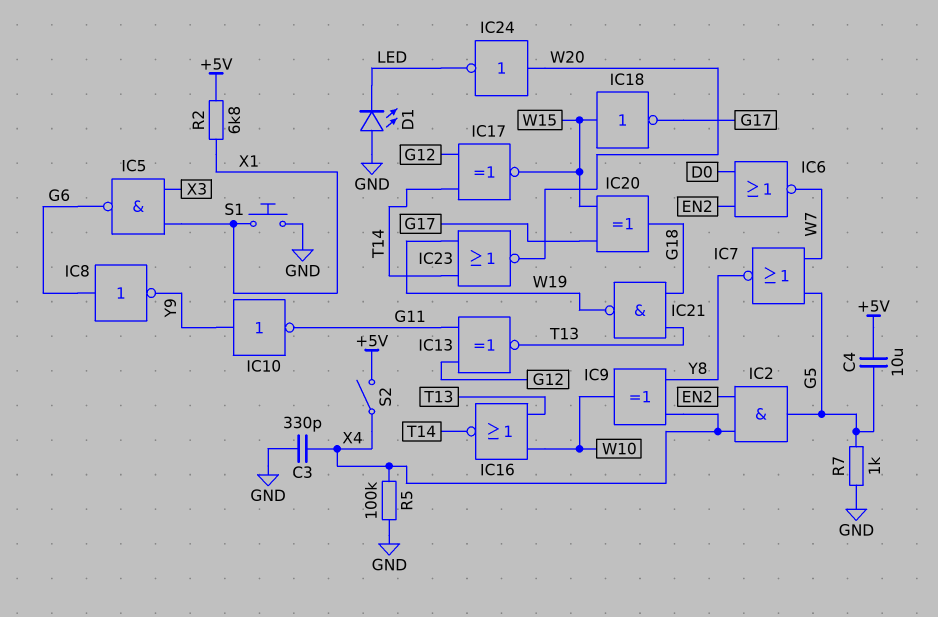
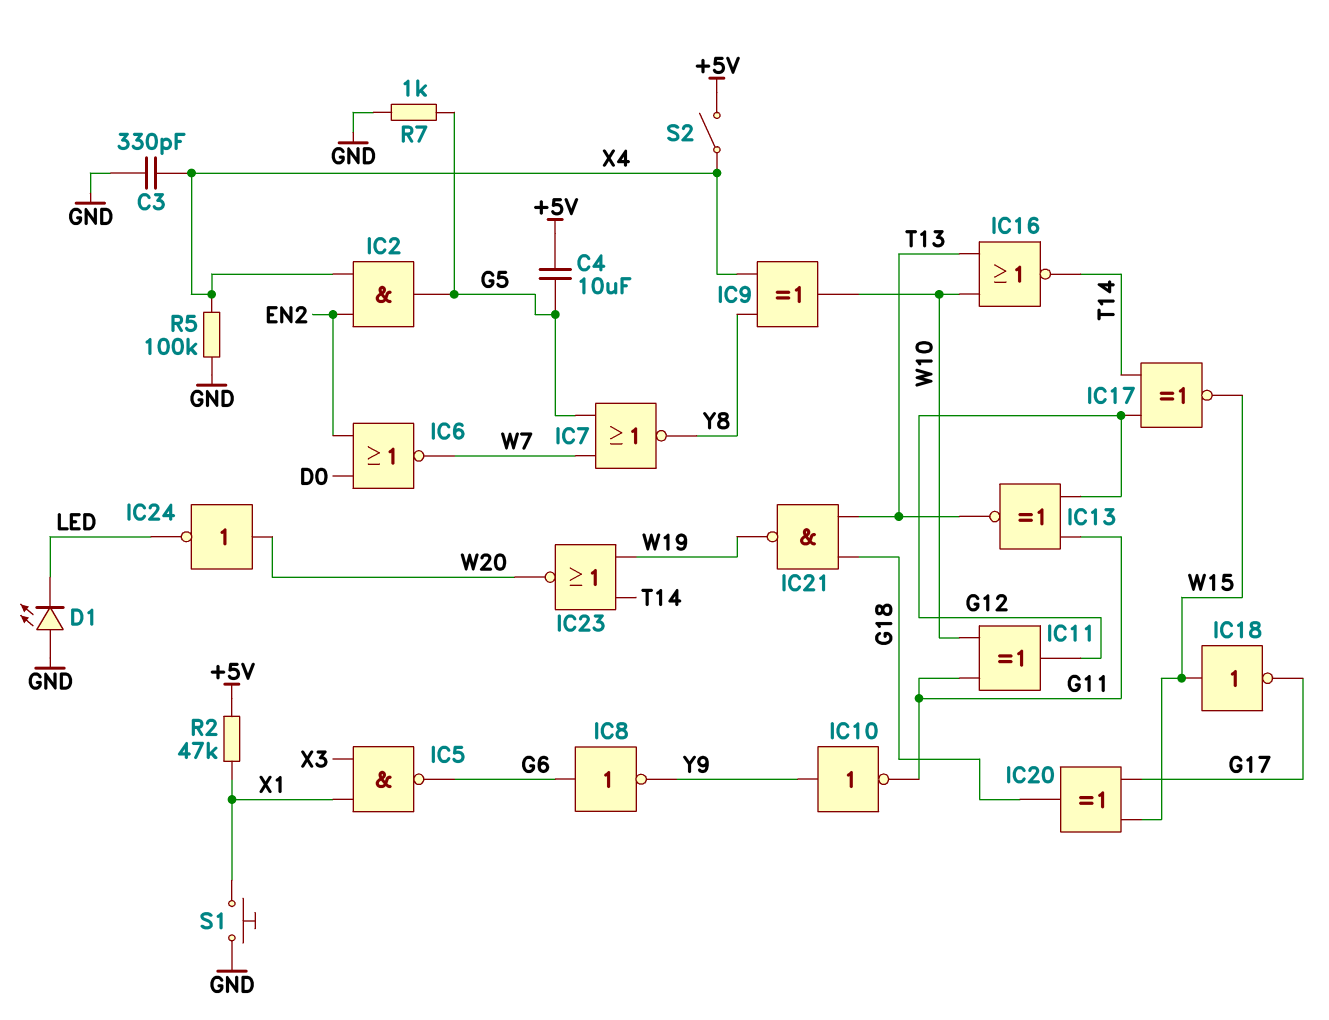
IC11: none -> XOR (in G11, in W10, out G12)
R2: 6.8k (+5V, X1) -> 47k (+5V, X1)

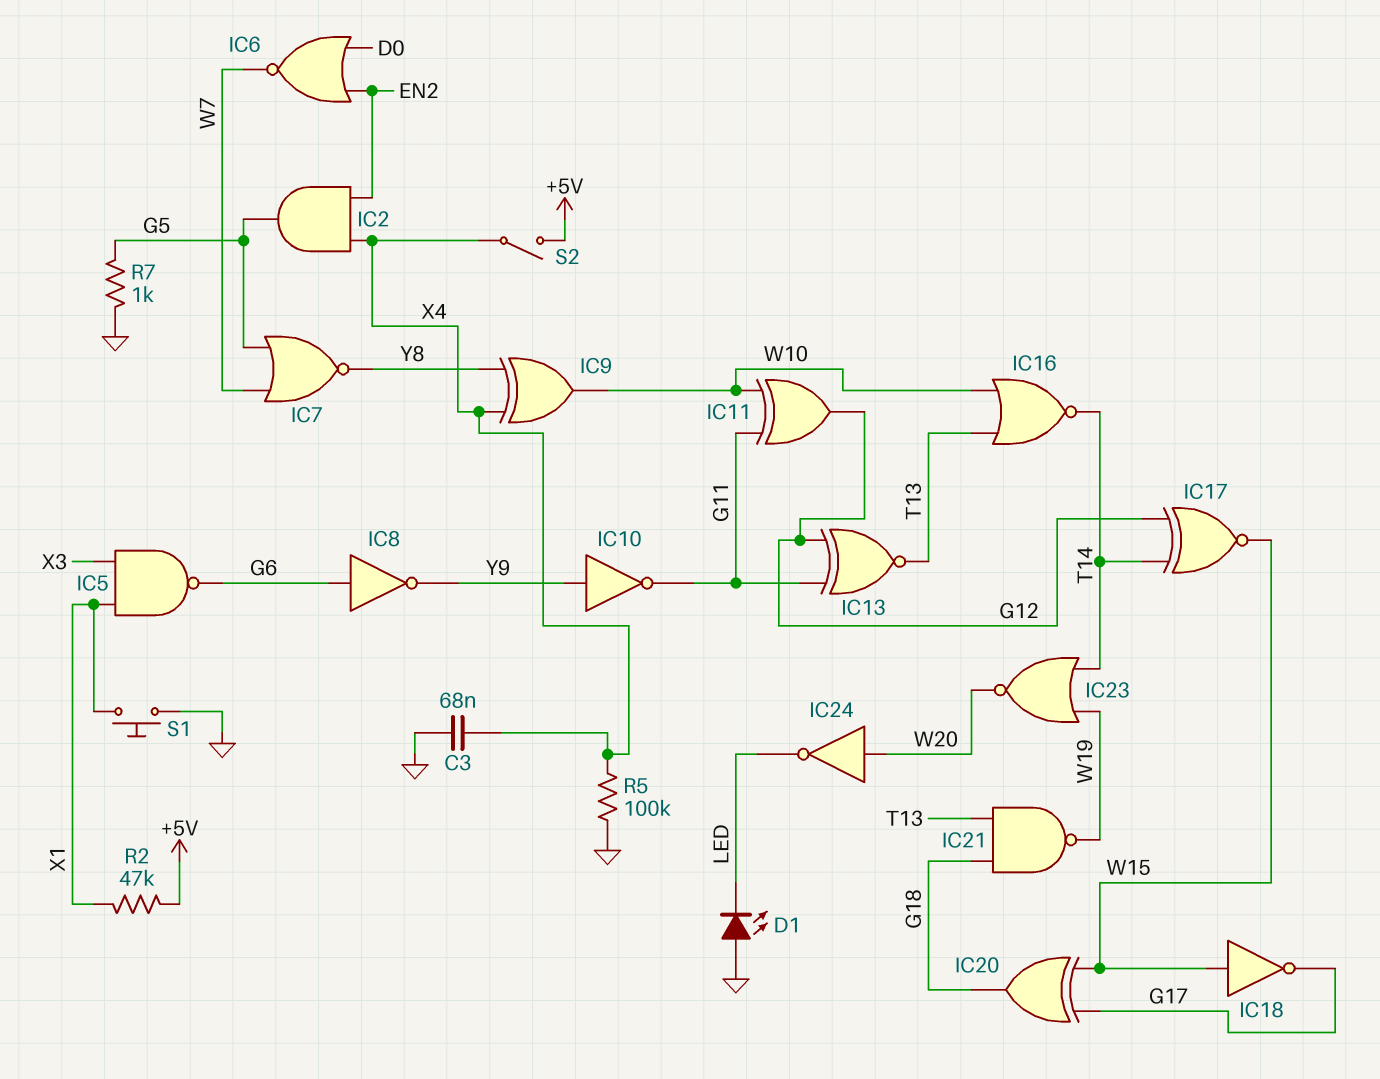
C3: 330pF (GND, X4) -> 68nF (GND, X4)
C4: 10uF (+5V, G5) -> none

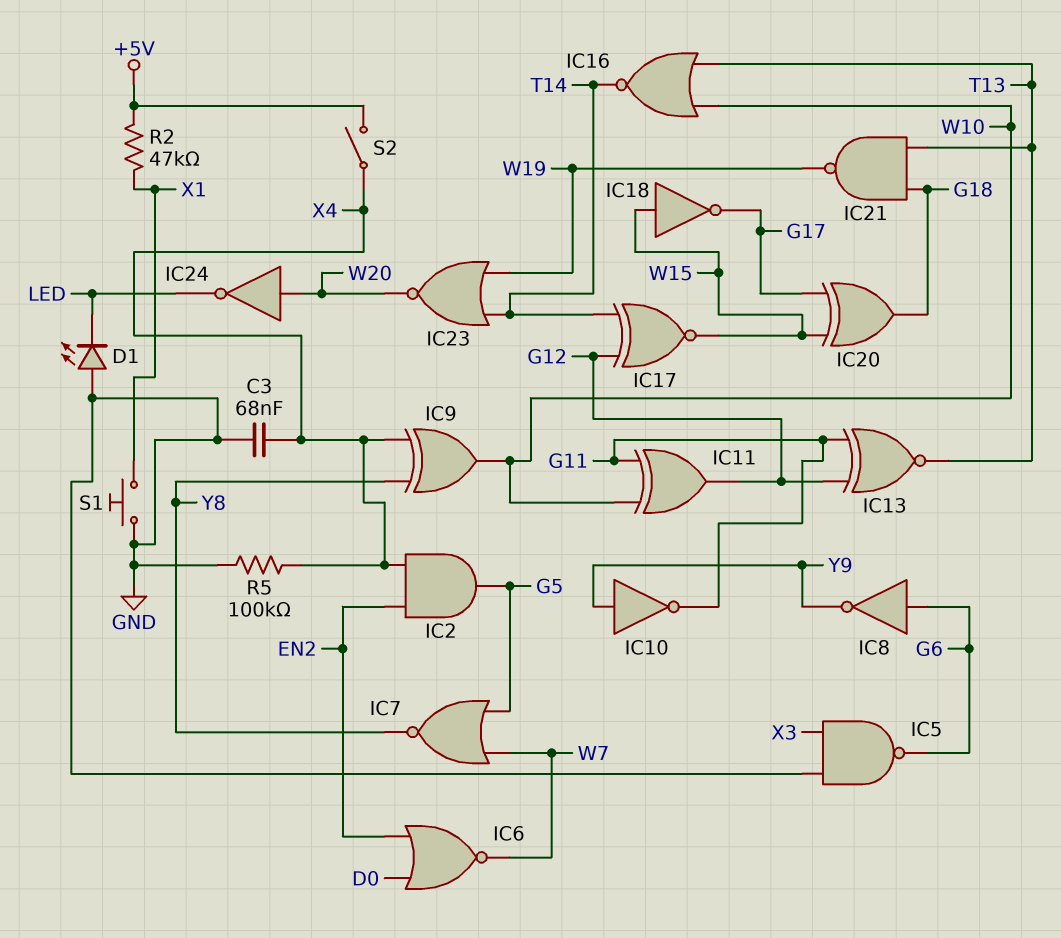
IC5: NAND (in X1, in X3, out G6) -> NAND (in GND, in X3, out G6)
R7: 1k (G5, GND) -> none

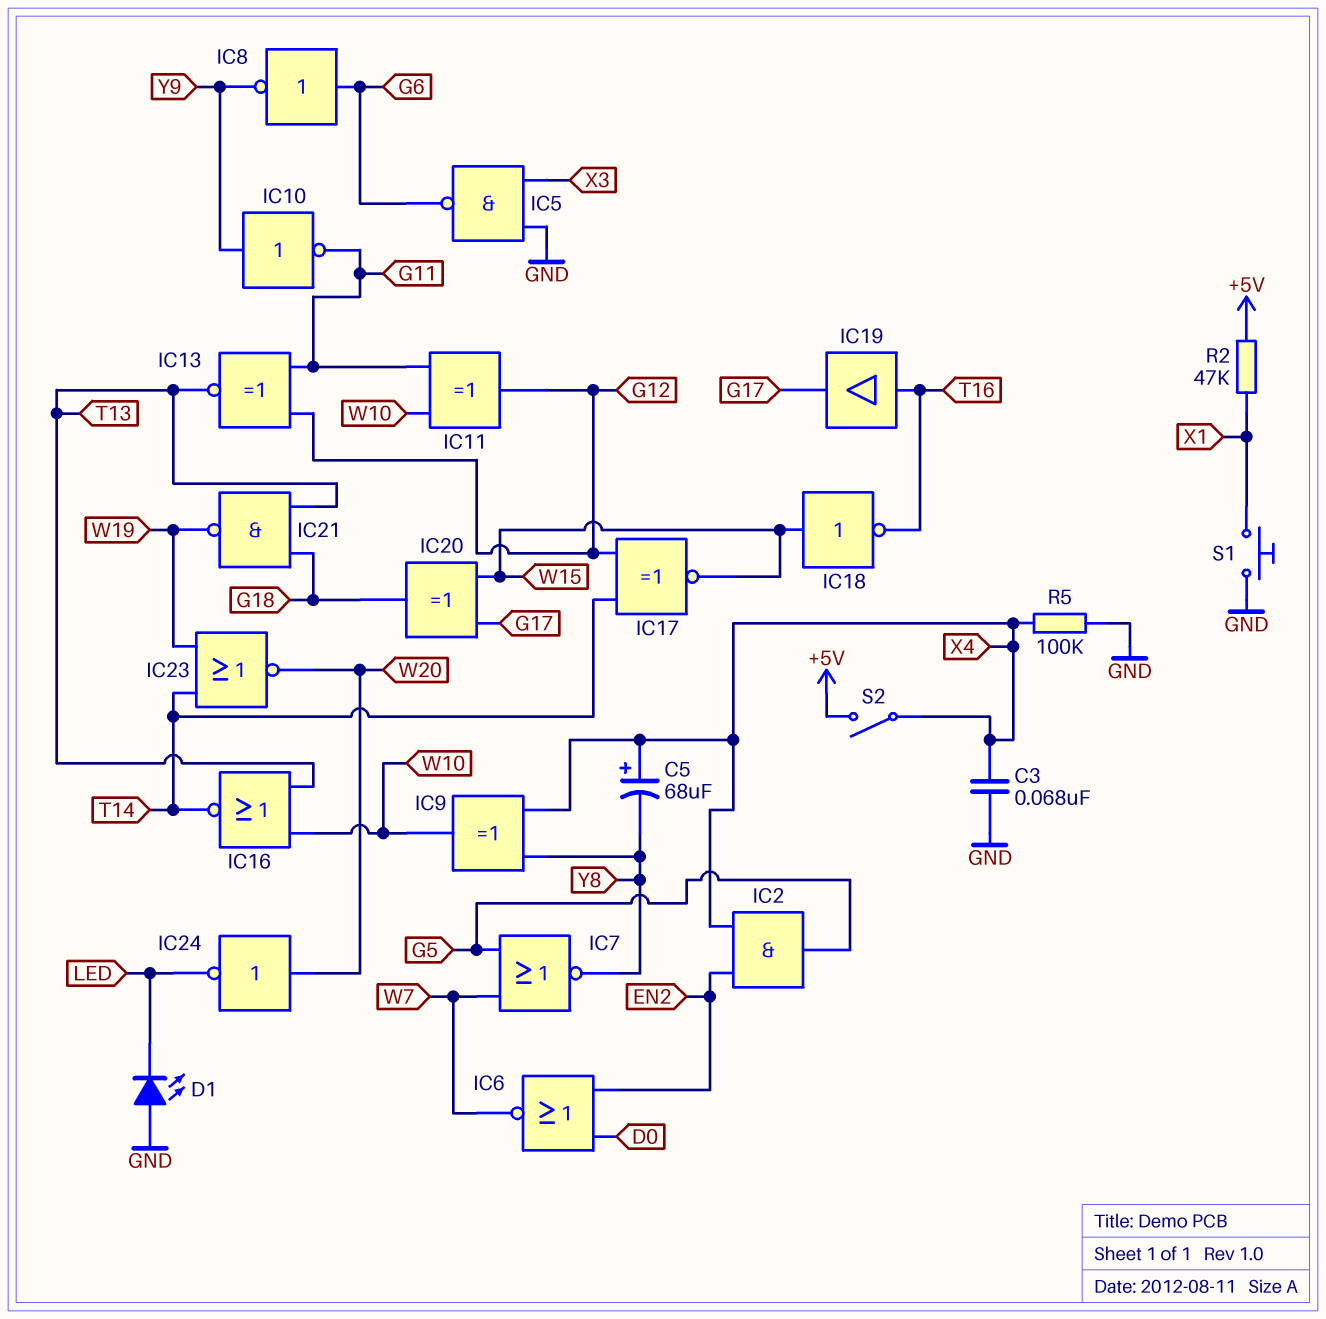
C5: none -> 68uF (plus X4, minus Y8)
IC18: NOT (in W15, out G17) -> NOT (in W15, out T16)
IC19: none -> buffer (in T16, out G17)

